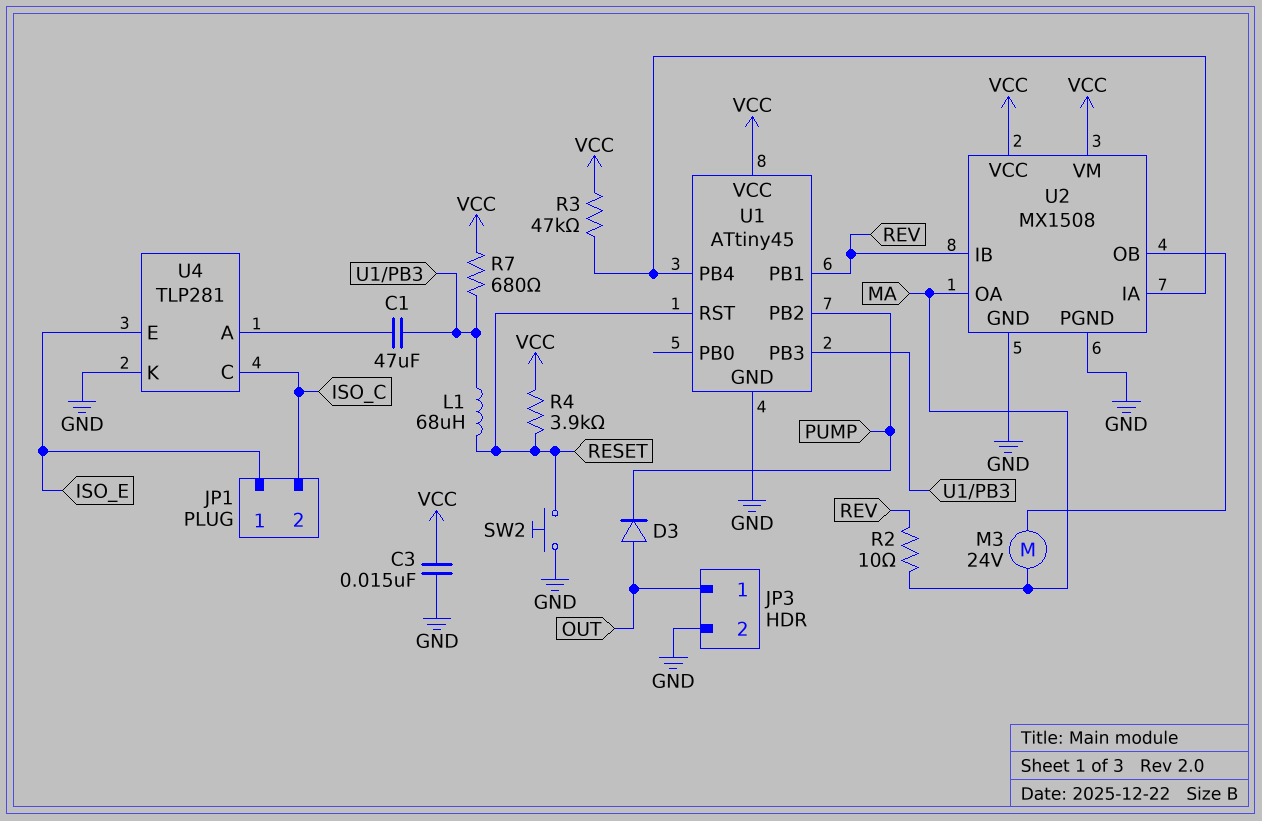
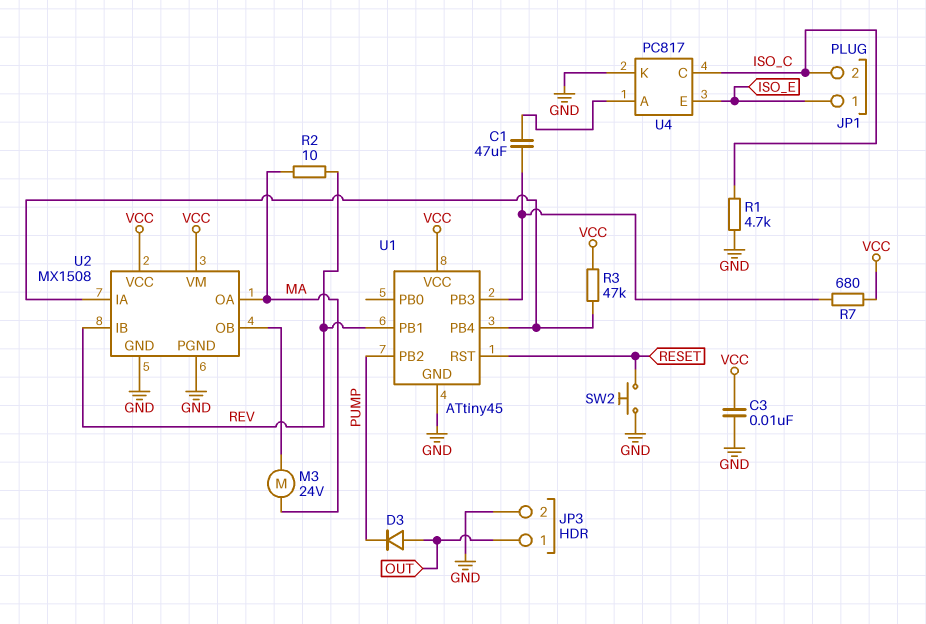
C3: 15nF (GND, VCC) -> 10nF (GND, VCC)
L1: 68uH (RESET, U1/PB3) -> none
R1: none -> 4.7k (GND, ISO_C)
R4: 3.9k (RESET, VCC) -> none
U4: TLP281 -> PC817

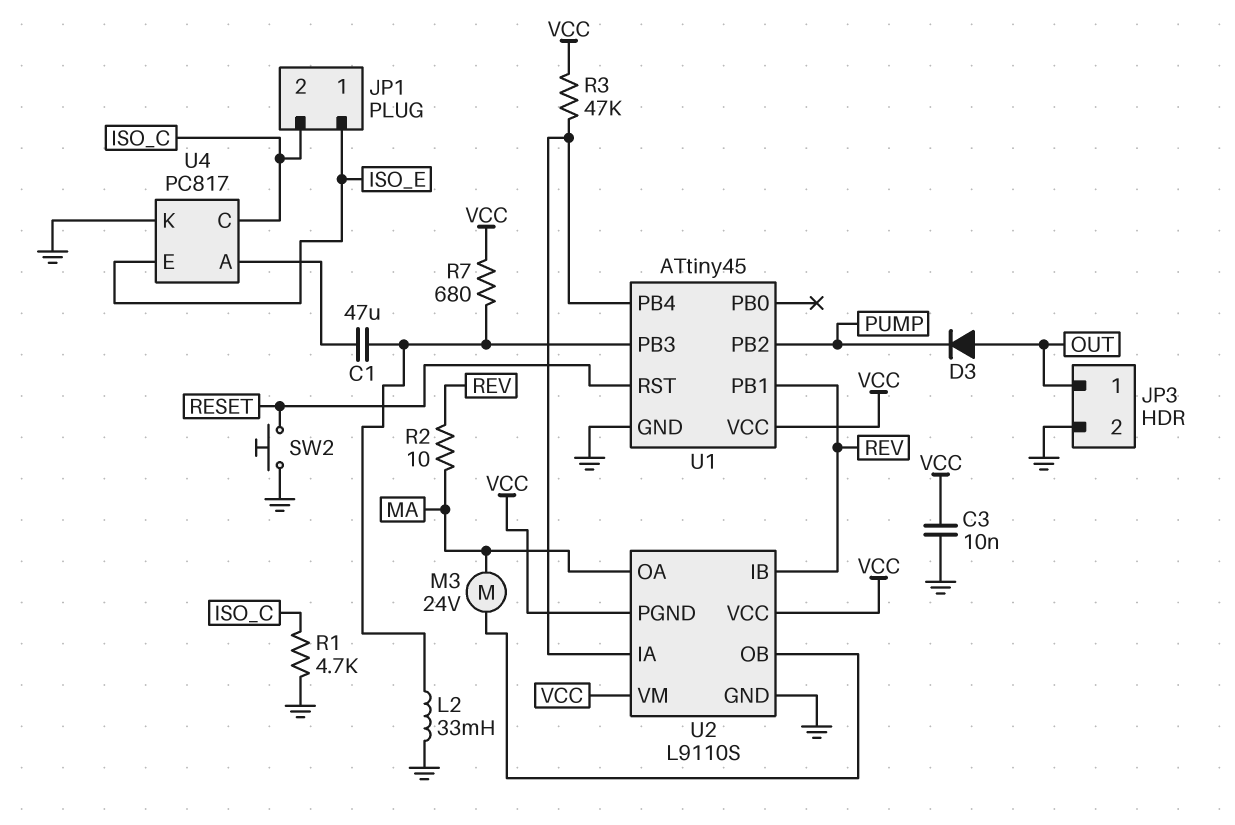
L2: none -> 33mH (GND, U1/PB3)
U2: MX1508 -> L9110S
U2 pin PGND: GND -> VCC

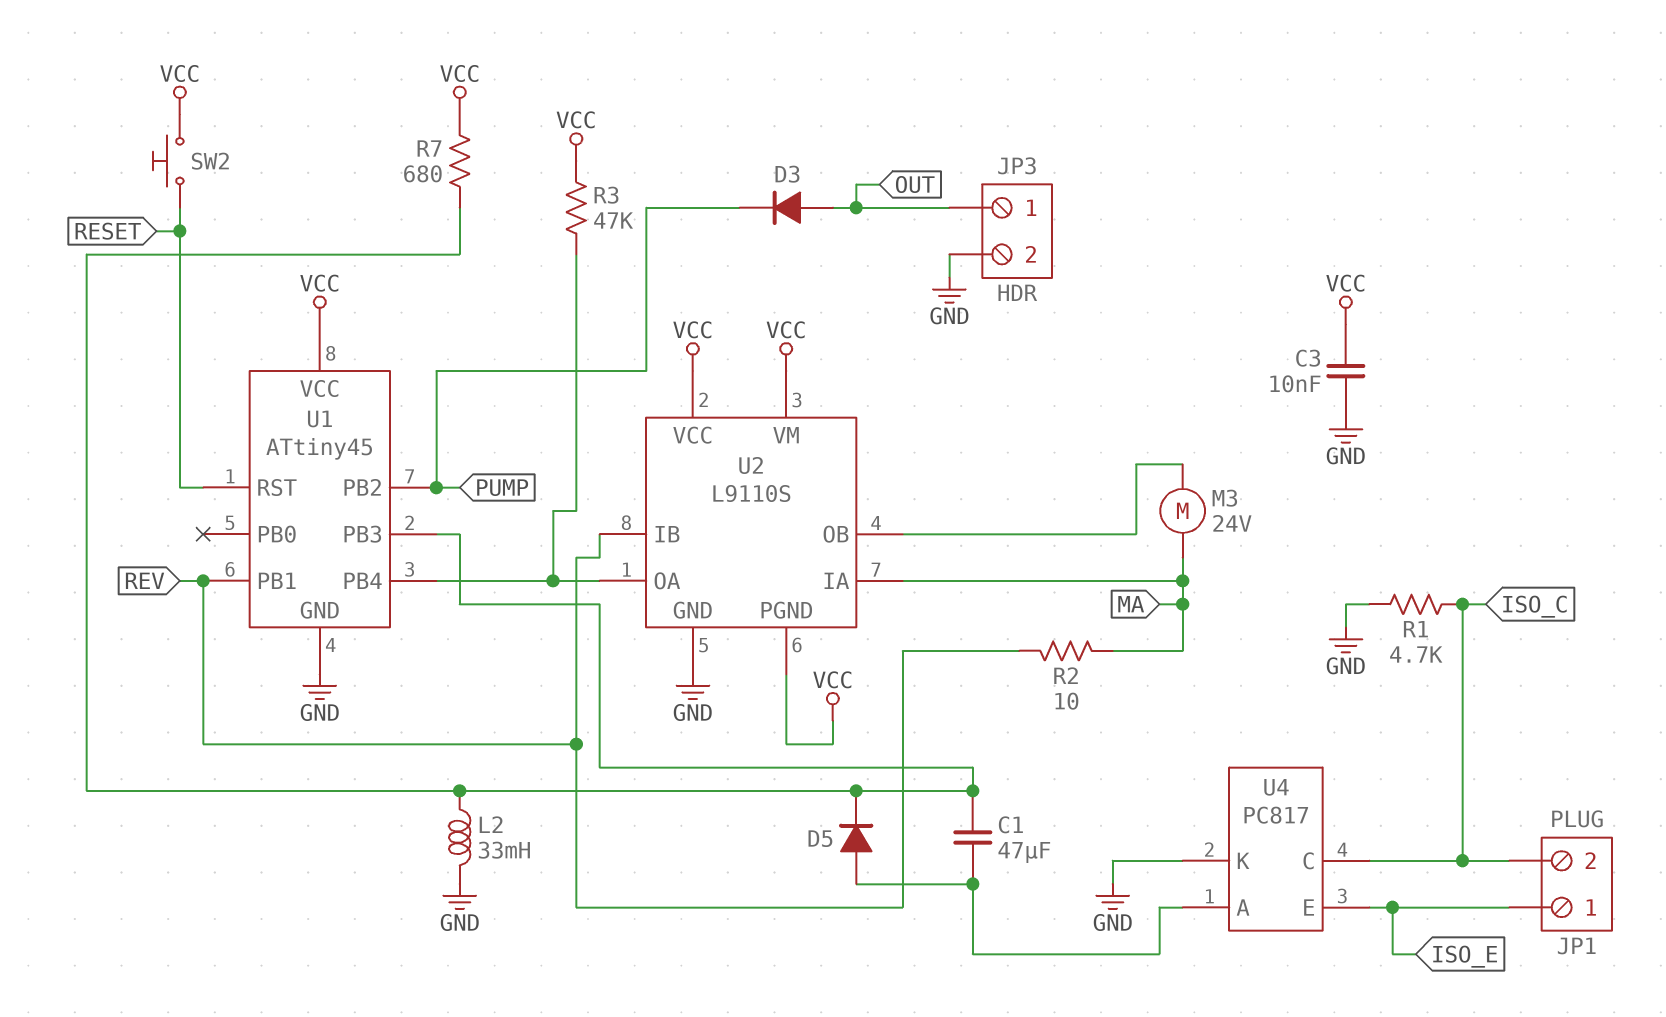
D5: none -> diode (A U4/A, K U1/PB3)
SW2: button (GND, RESET) -> button (RESET, VCC)
U2 pin IA: U1/PB4 -> MA
U2 pin OA: MA -> U1/PB4

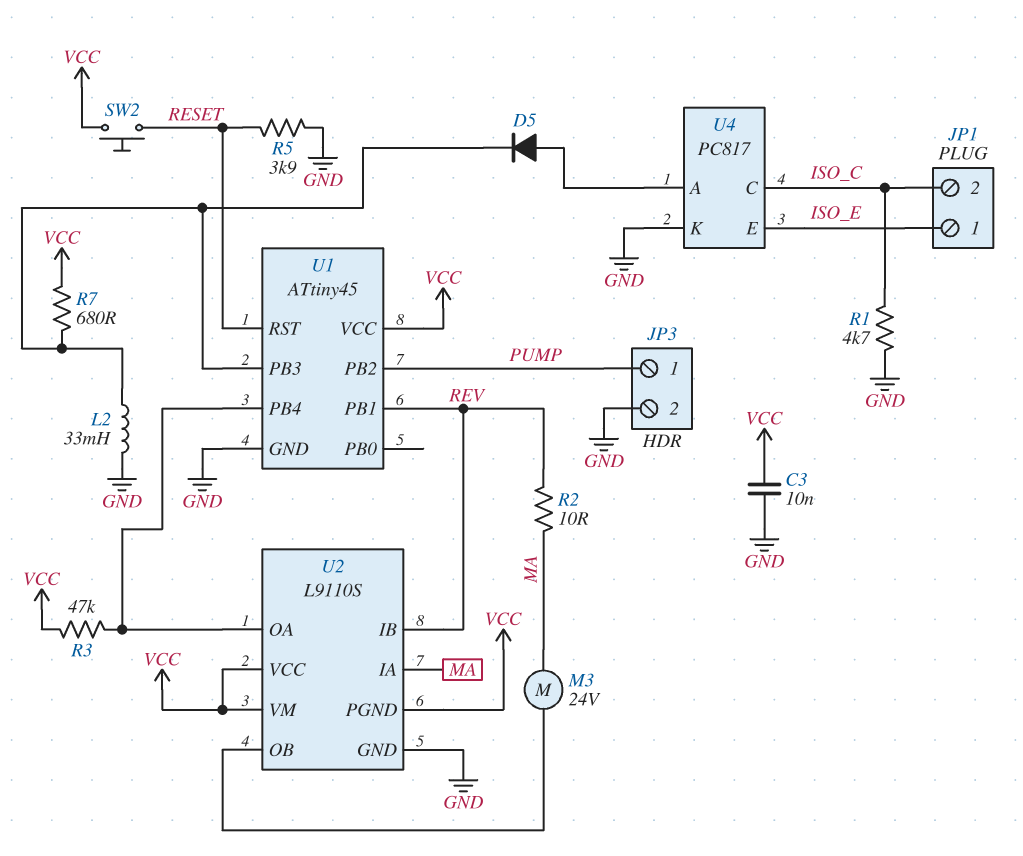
C1: 47uF (U1/PB3, U4/A) -> none
D3: diode (A OUT, K PUMP) -> none
JP3 pin 1: OUT -> PUMP
R5: none -> 3.9k (GND, RESET)

